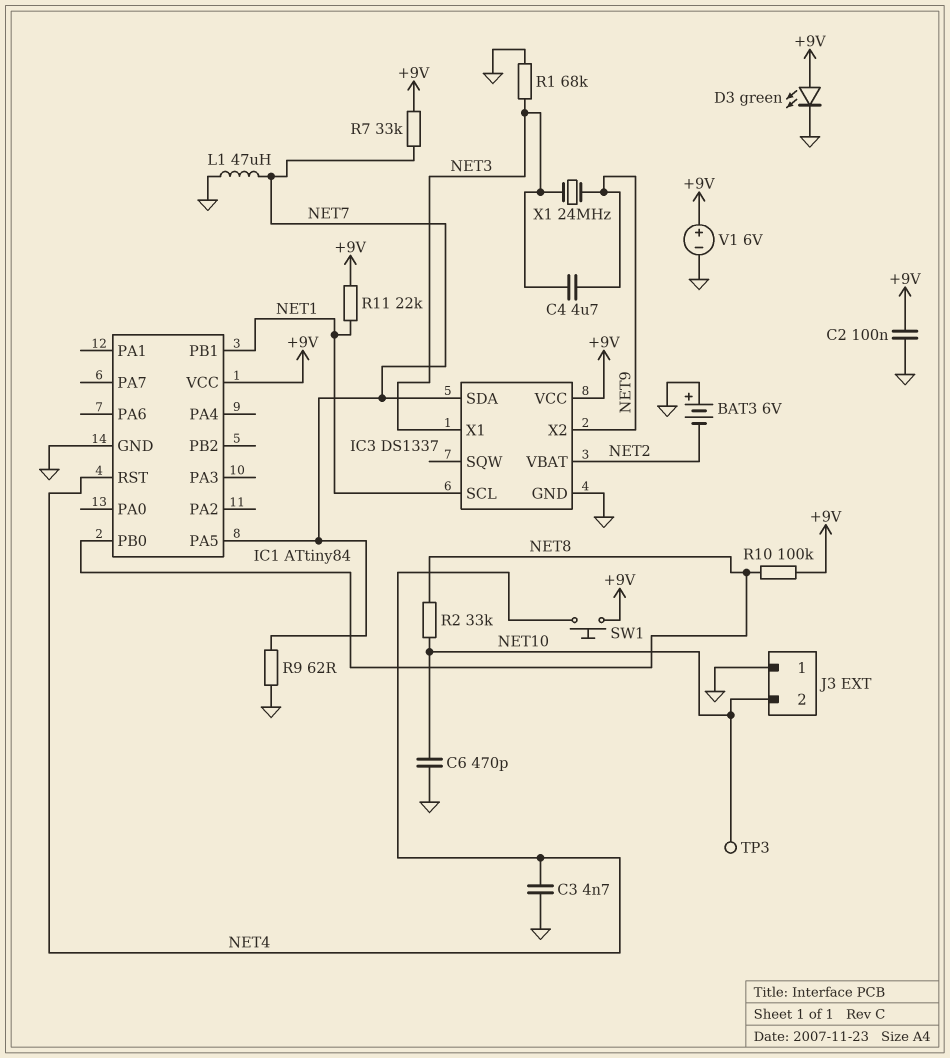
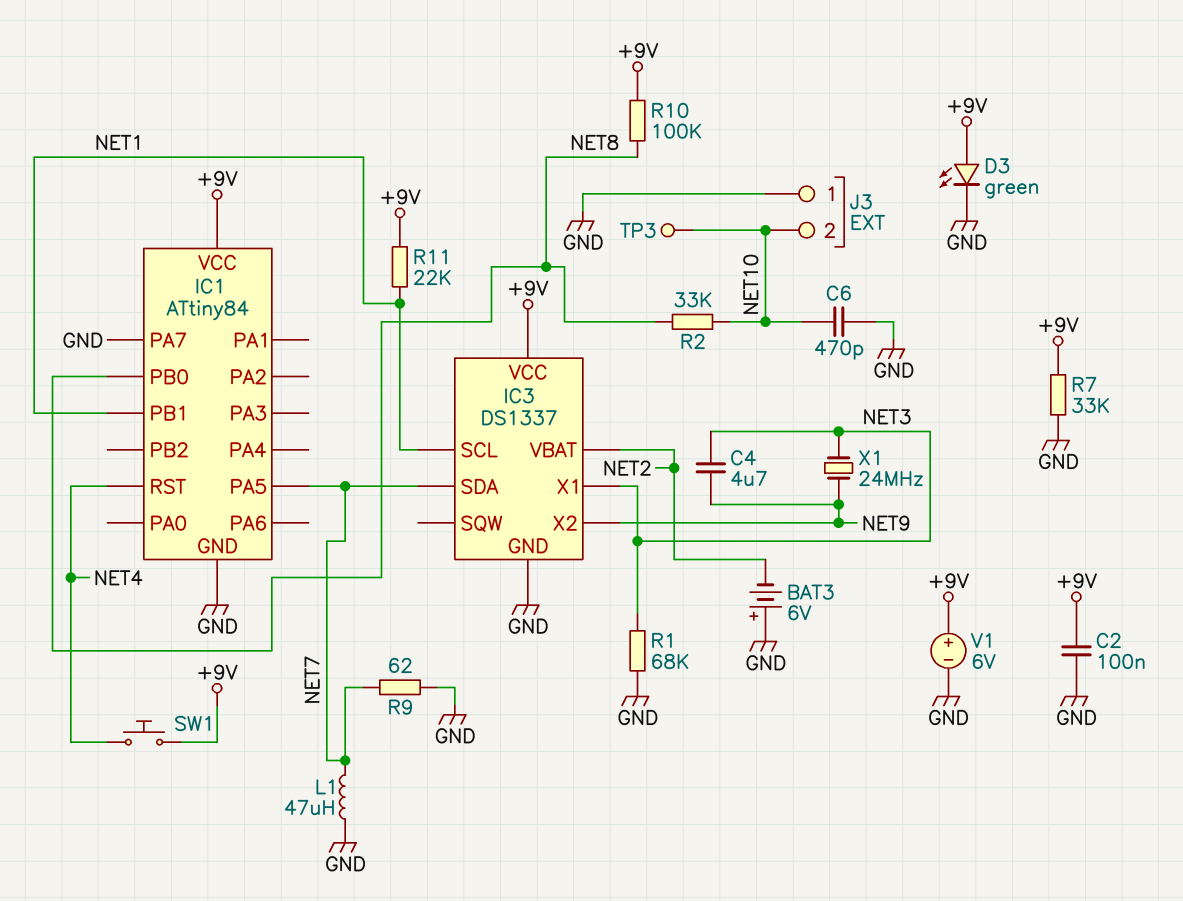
C3: 4.7nF (GND, NET4) -> none
IC1 pin PA7: none -> GND
R7: 33k (+9V, NET7) -> 33k (+9V, GND)

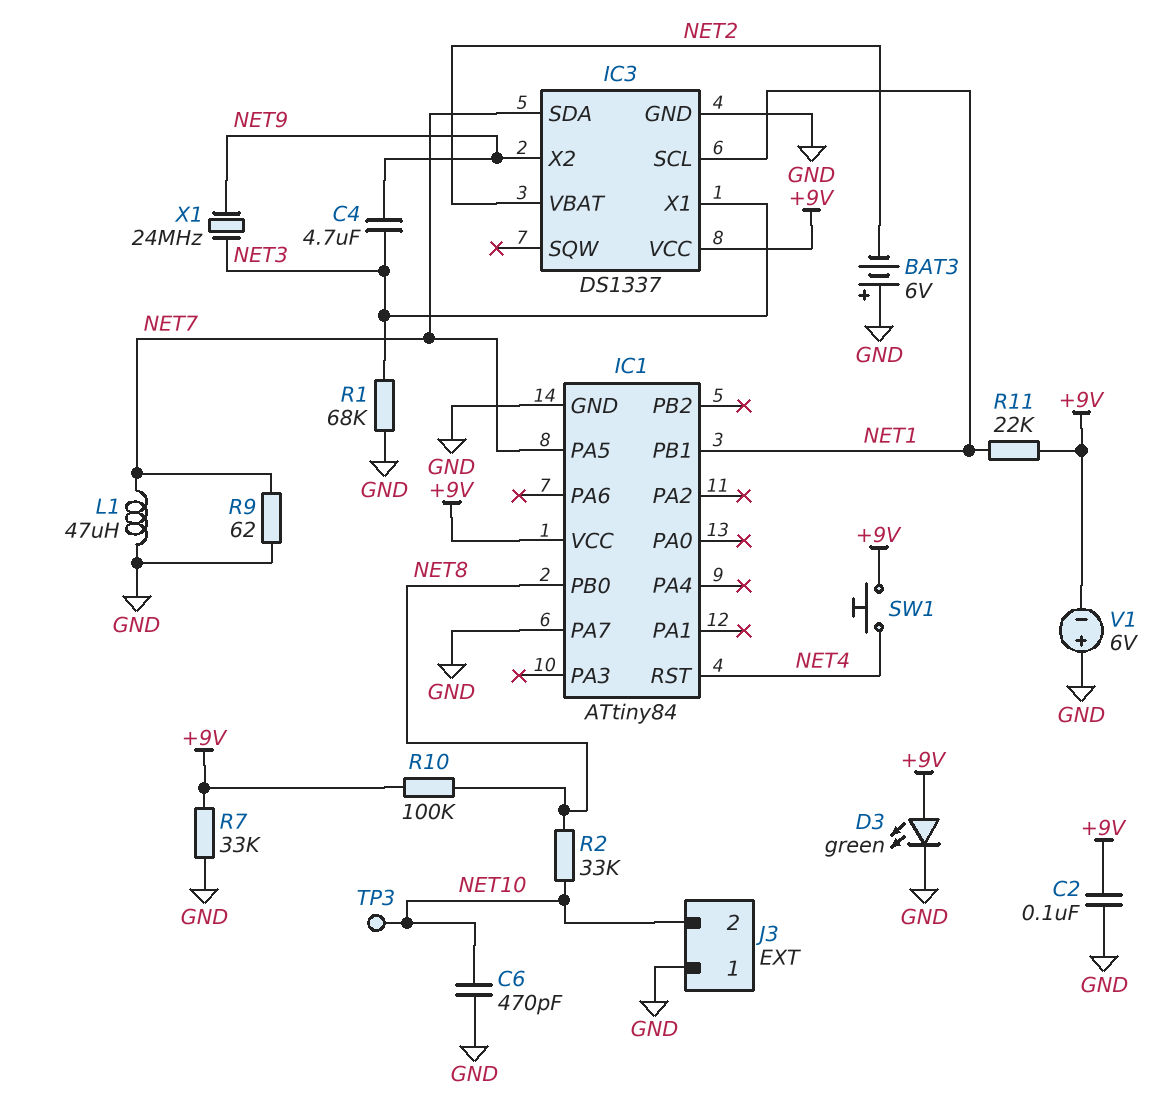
V1: 6V (plus +9V, minus GND) -> 6V (plus GND, minus +9V)

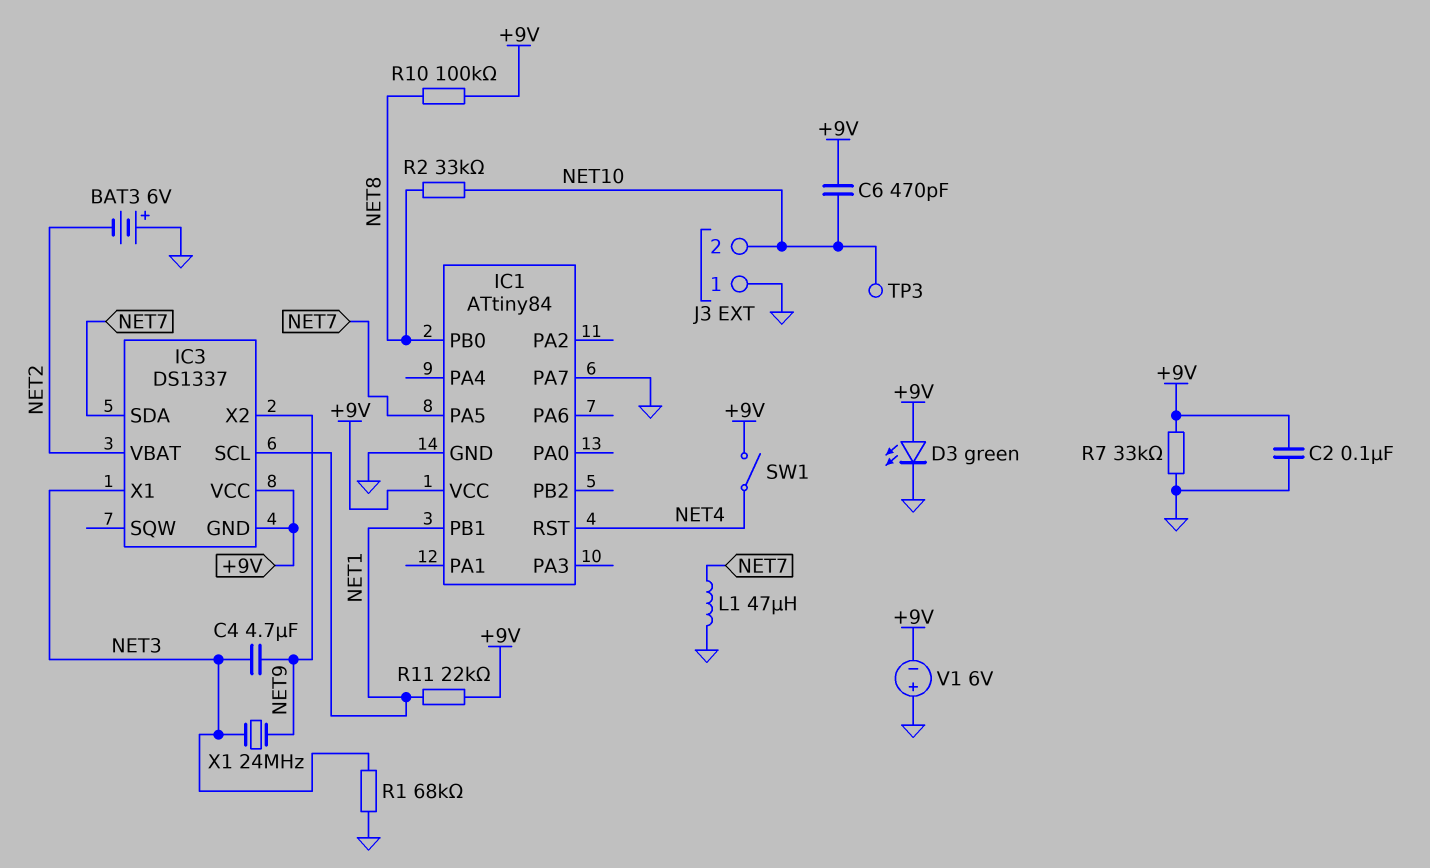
C6: 470pF (GND, NET10) -> 470pF (+9V, NET10)
IC3 pin GND: GND -> +9V
R9: 62 (GND, NET7) -> none
SW1: button (+9V, NET4) -> switch (+9V, NET4)

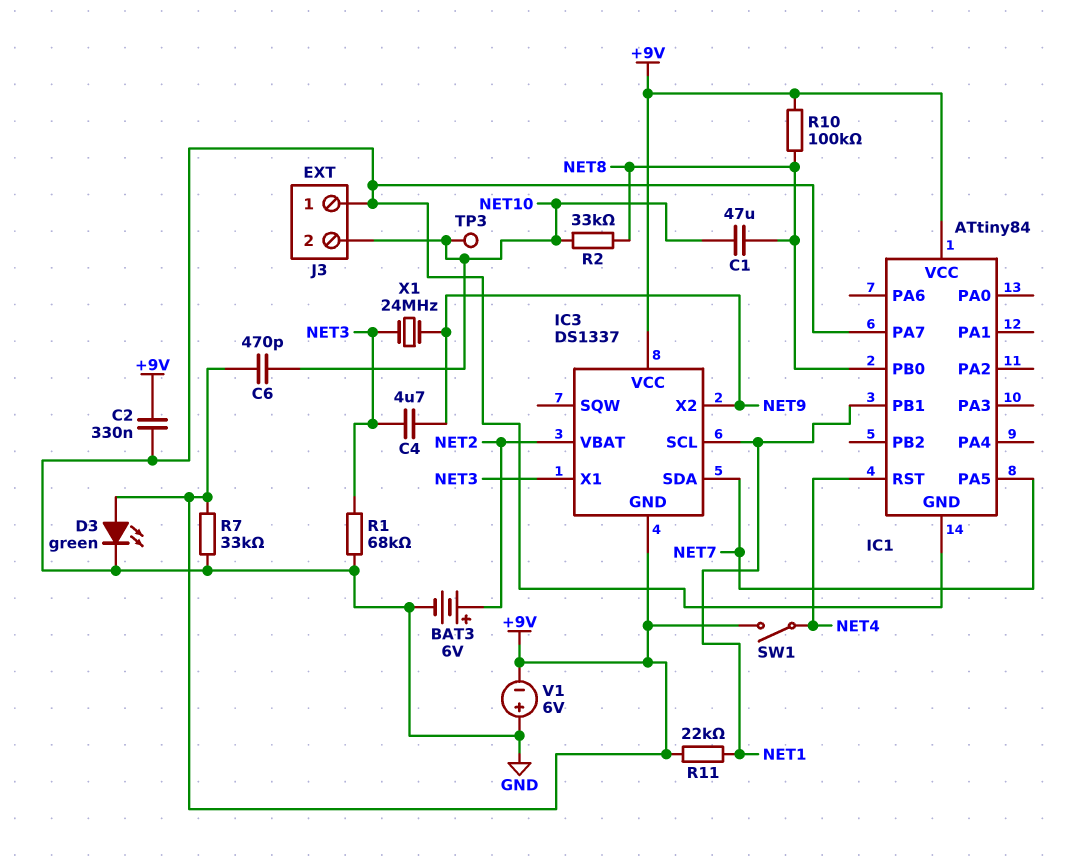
BAT3: 6V (plus GND, minus NET2) -> 6V (plus NET2, minus GND)
C1: none -> 47uF (NET8, NET10)
C2: 100nF (+9V, GND) -> 330nF (+9V, GND)
L1: 47uH (GND, NET7) -> none

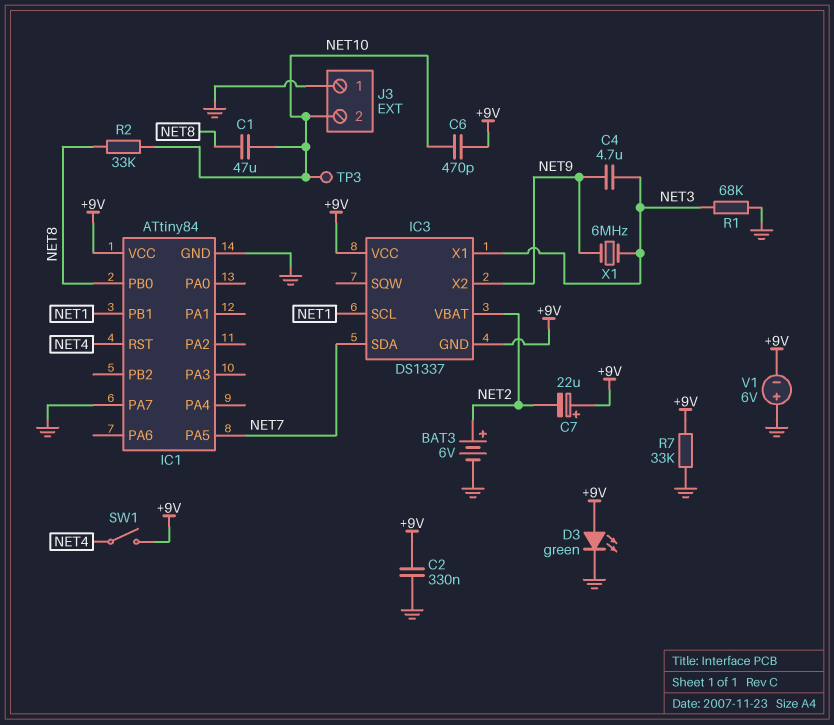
C7: none -> 22uF (plus +9V, minus NET2)
R10: 100k (+9V, NET8) -> none
R11: 22k (+9V, NET1) -> none
X1: 24MHz (NET3, NET9) -> 6MHz (NET3, NET9)

